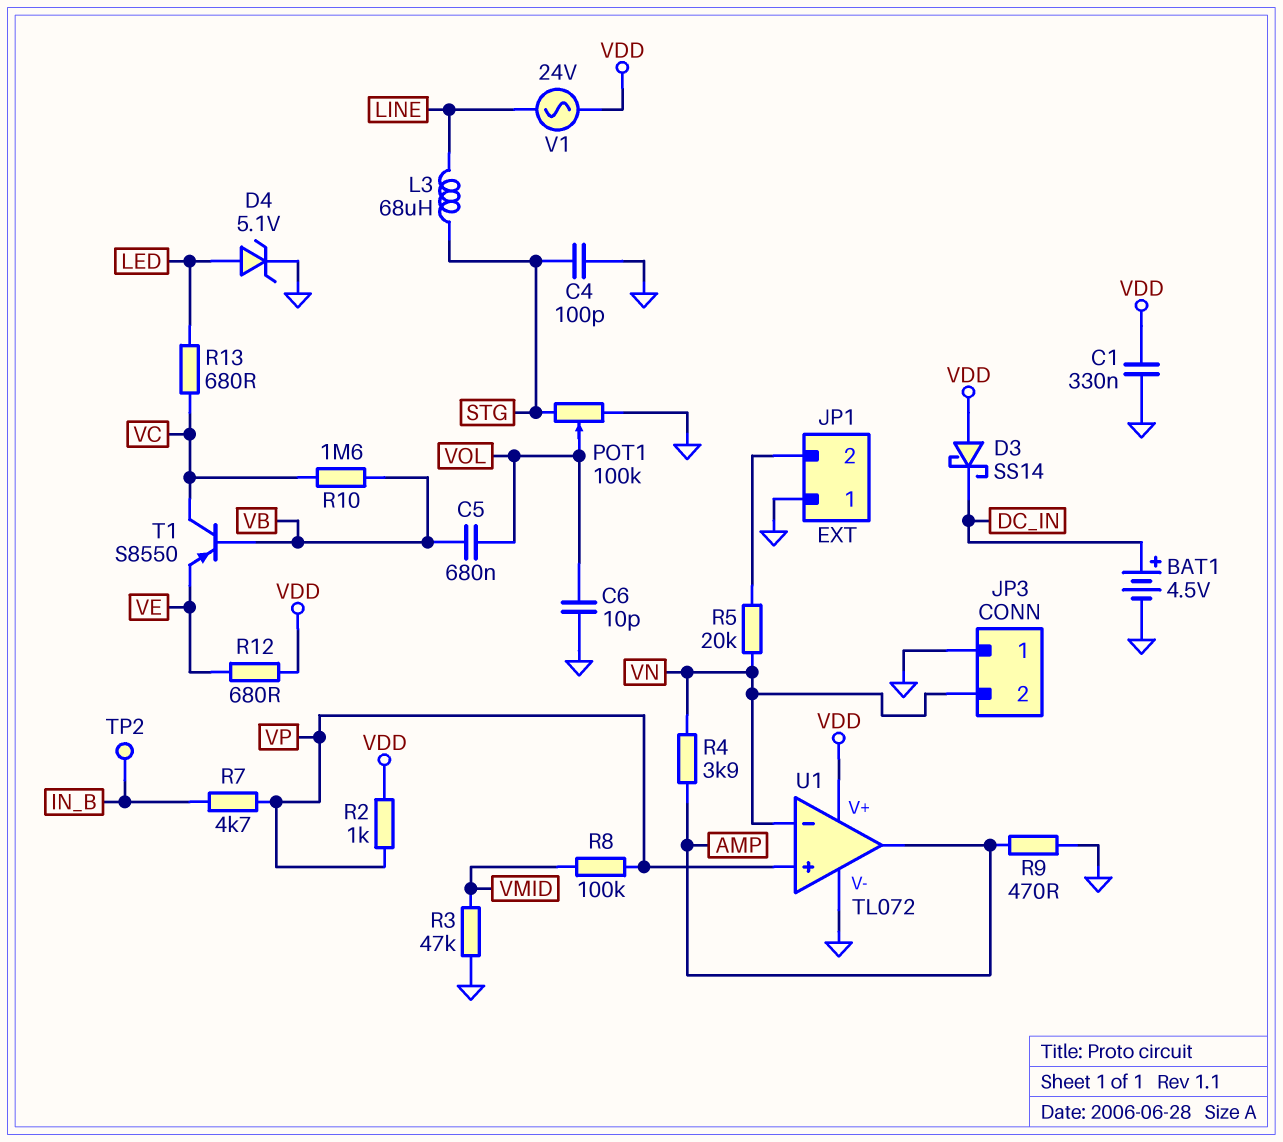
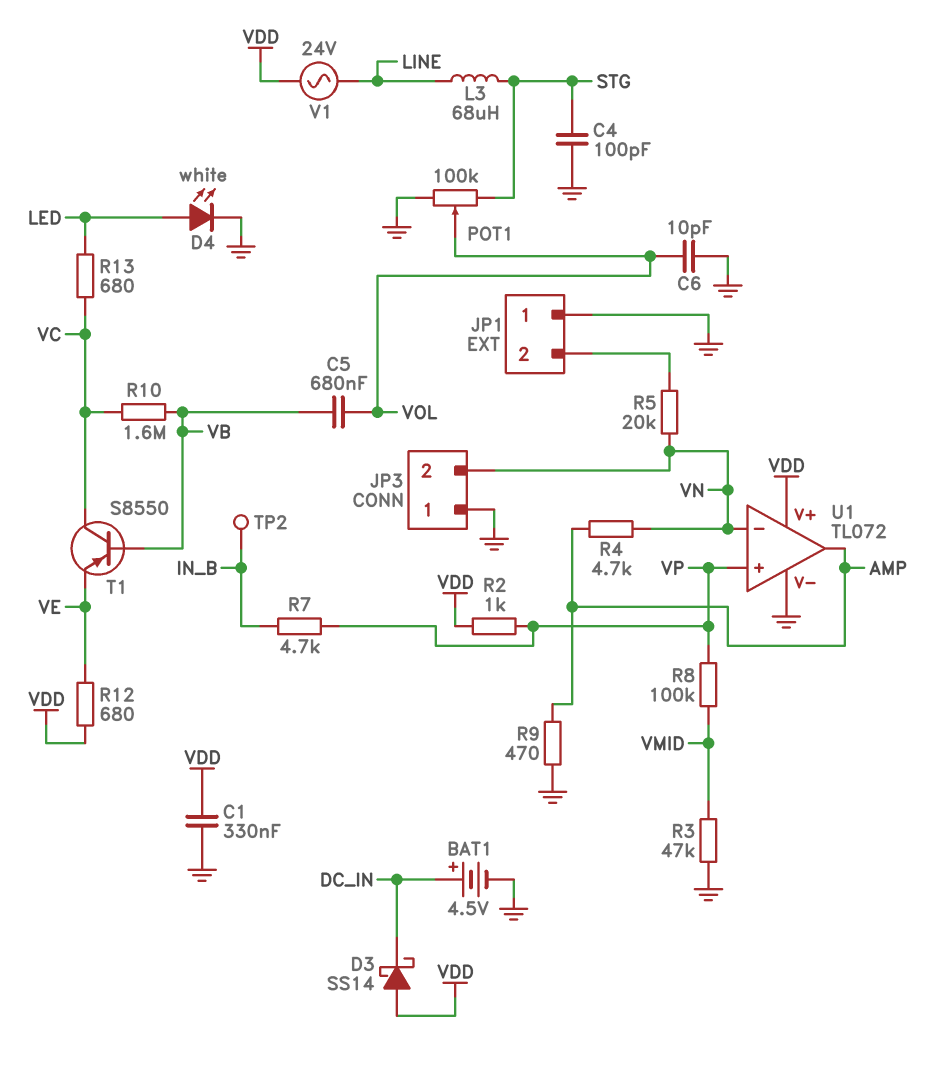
D4: zener 5.1V (A LED, K GND) -> LED white (A LED, K GND)
R4: 3.9k (AMP, VN) -> 4.7k (AMP, VN)

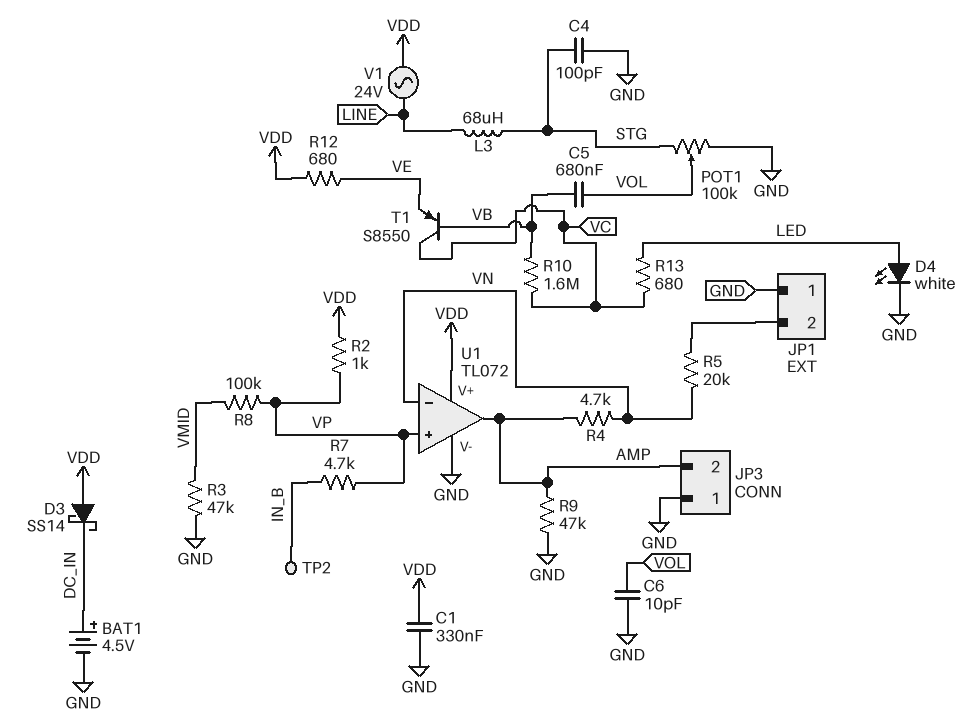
JP3 pin 2: VN -> AMP
R9: 470 (AMP, GND) -> 47k (AMP, GND)

